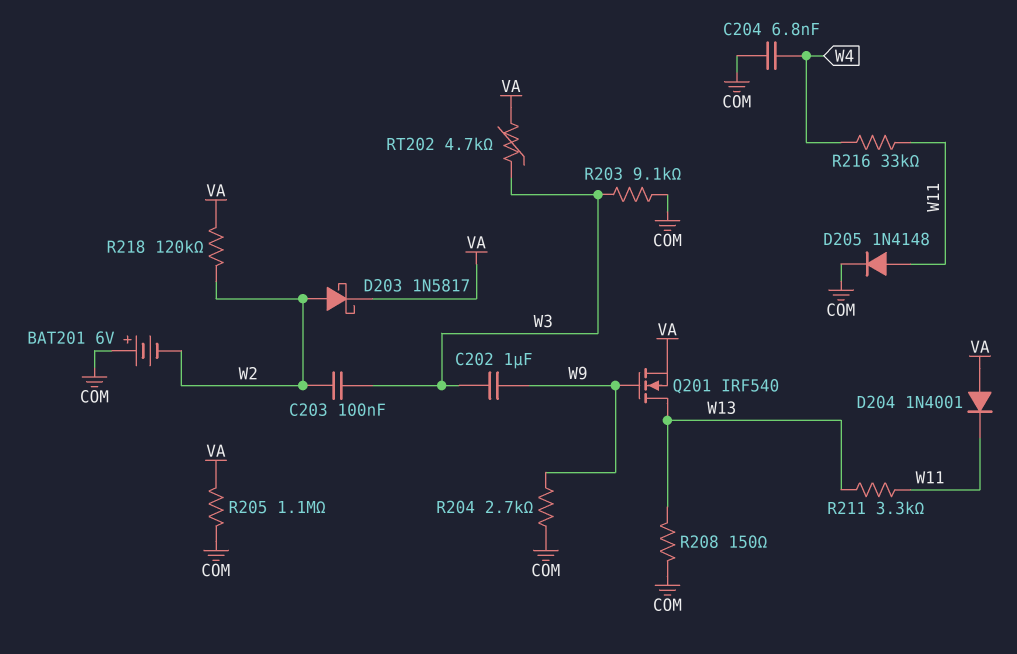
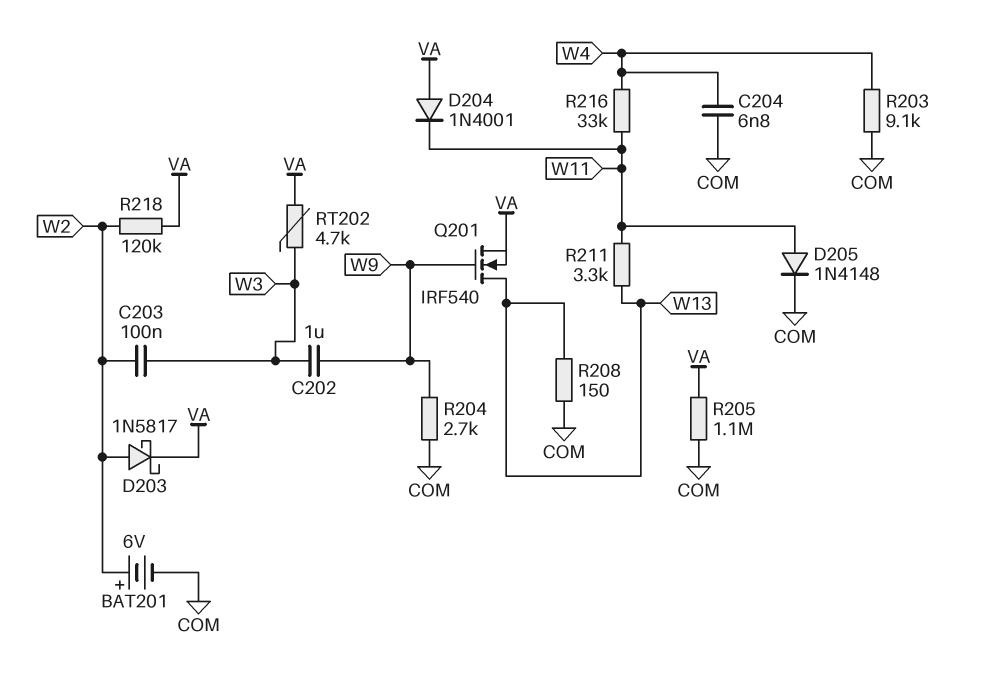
BAT201: 6V (plus COM, minus W2) -> 6V (plus W2, minus COM)
R203: 9.1k (COM, W3) -> 9.1k (COM, W4)

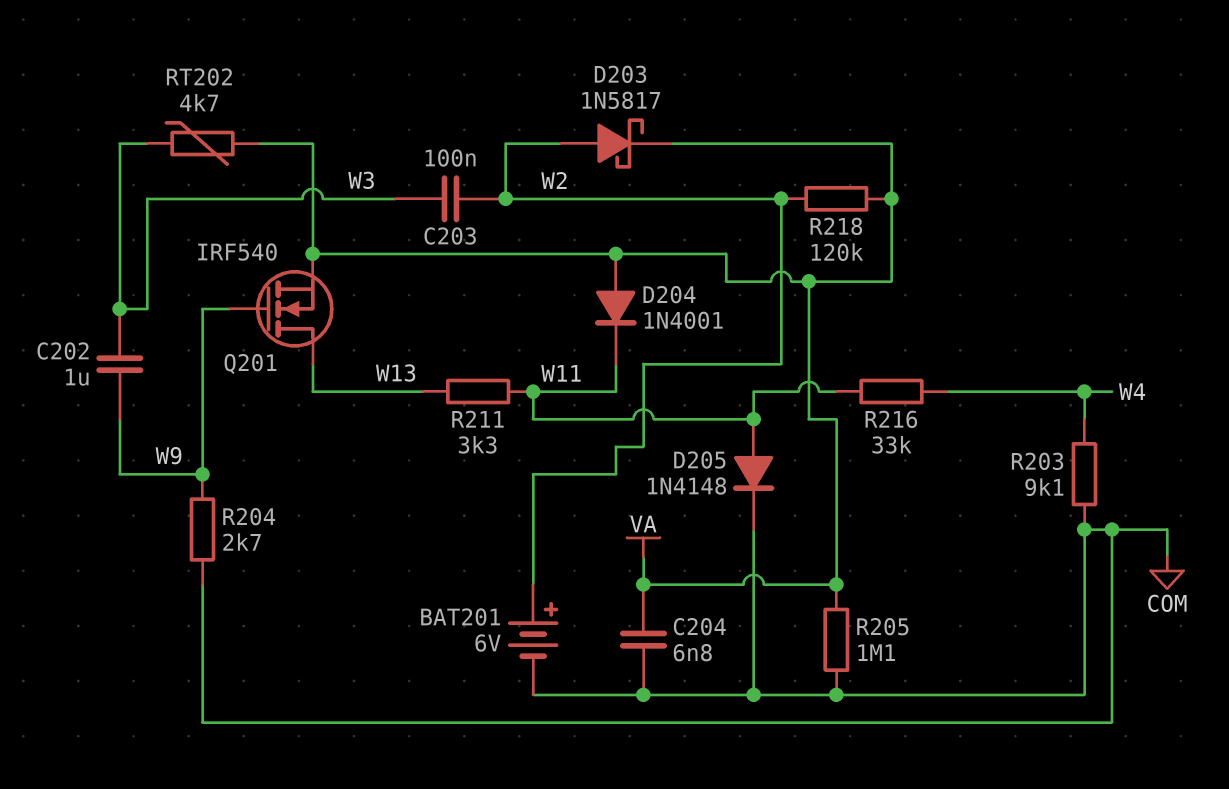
C204: 6.8nF (COM, W4) -> 6.8nF (COM, VA)
R208: 150 (COM, W13) -> none

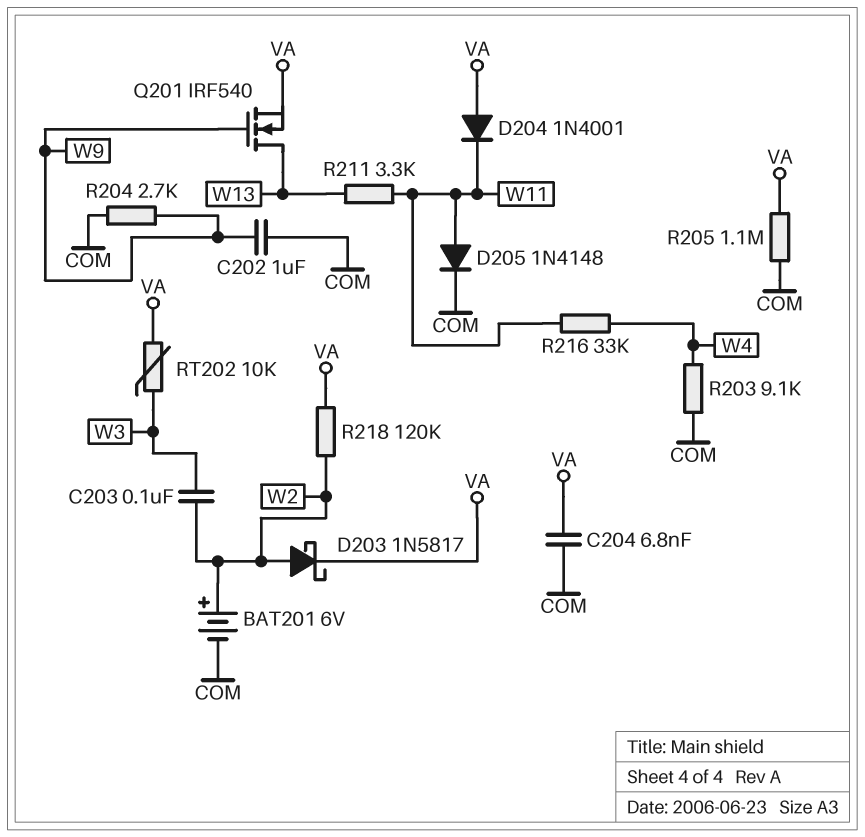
C202: 1uF (W3, W9) -> 1uF (COM, W9)
RT202: 4.7k (VA, W3) -> 10k (VA, W3)

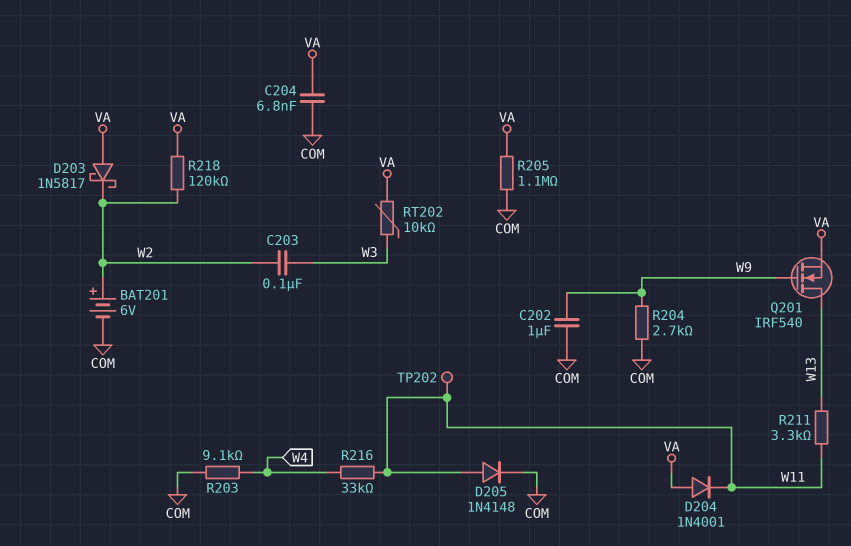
D203: schottky 1N5817 (A W2, K VA) -> schottky 1N5817 (A VA, K W2)
TP202: none -> test point (W11)

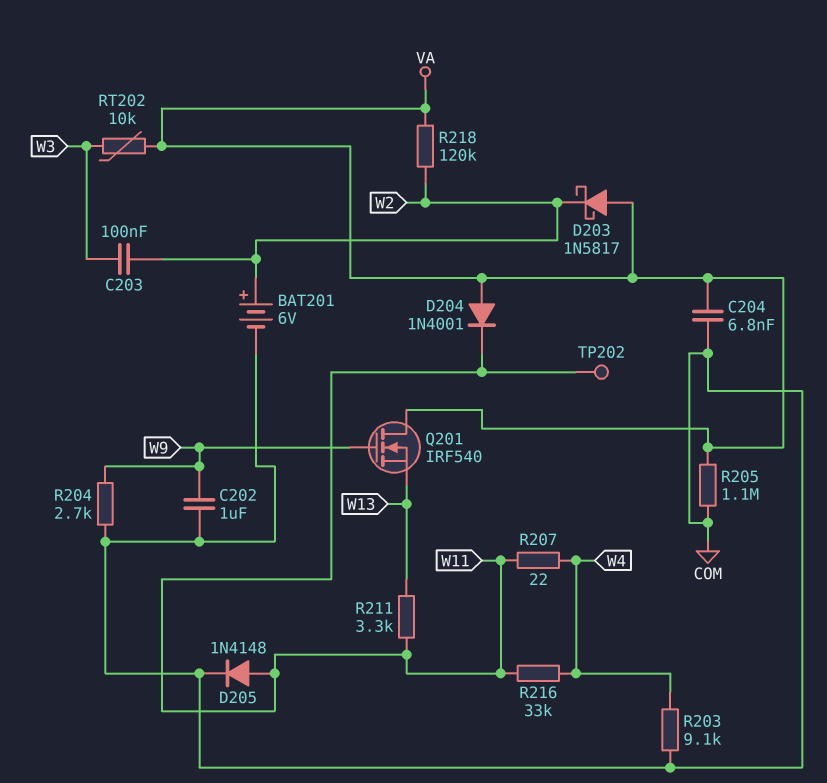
Q201: NMOS IRF540 (G W9, D W13, S VA) -> NMOS IRF540 (G W9, D VA, S W13)
R207: none -> 22 (W4, W11)

